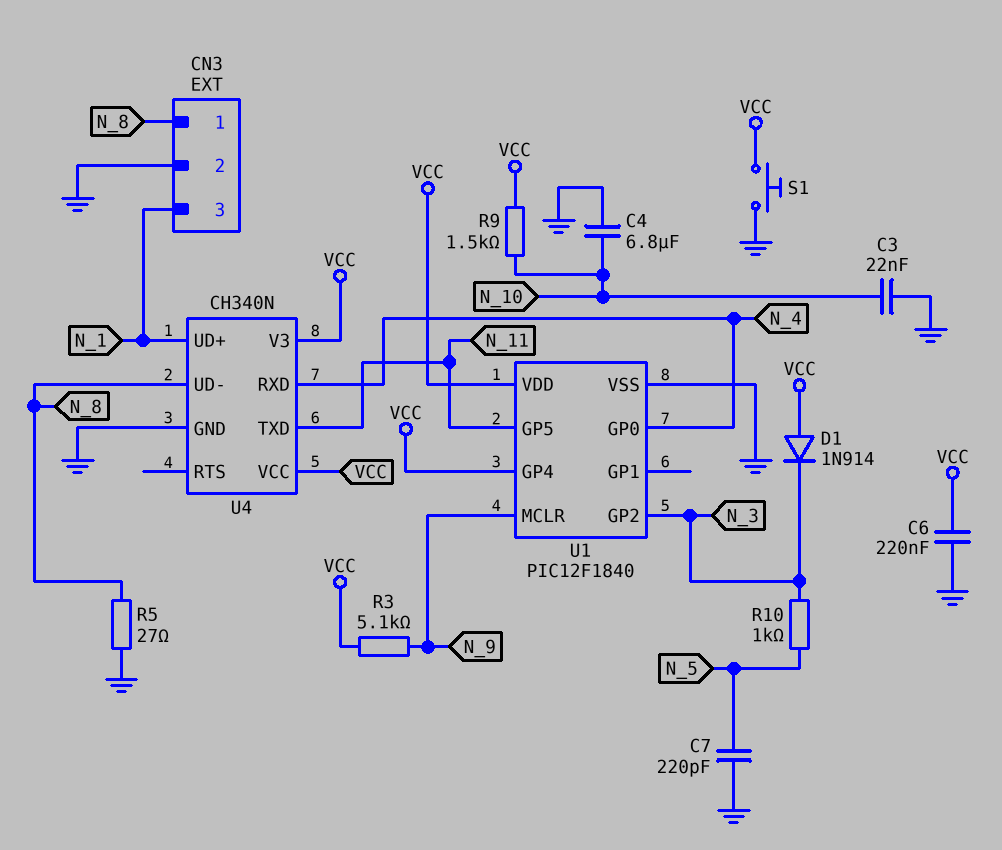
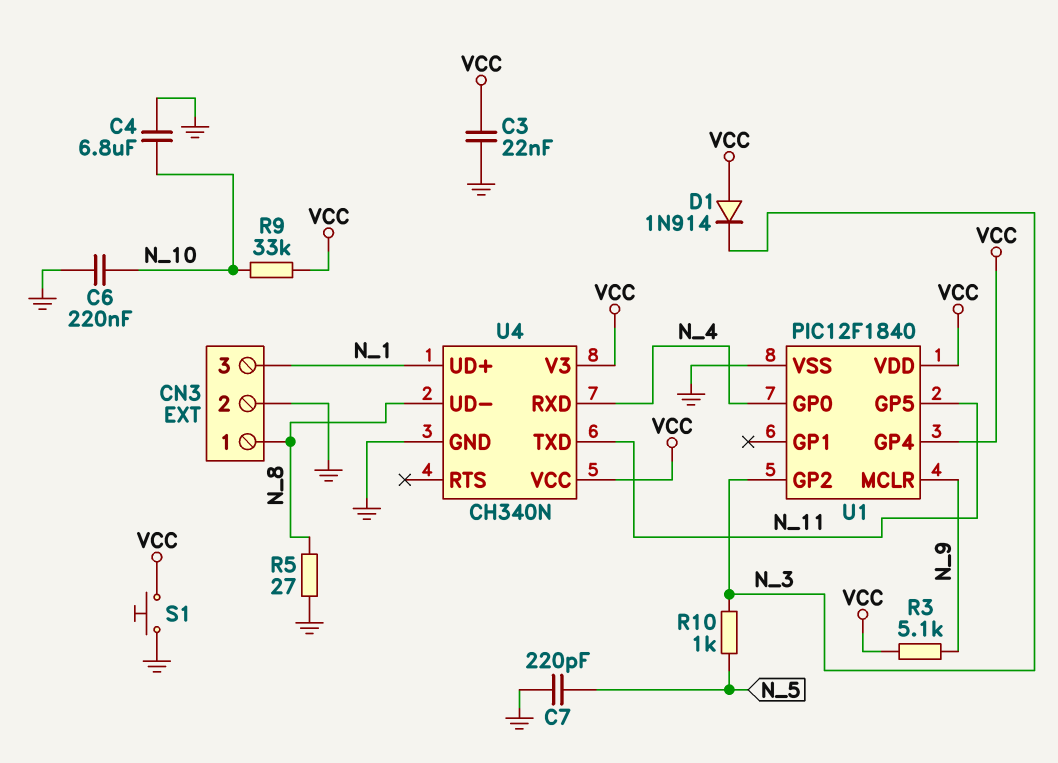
C3: 22nF (GND, N_10) -> 22nF (GND, VCC)
C6: 220nF (GND, VCC) -> 220nF (GND, N_10)
R9: 1.5k (N_10, VCC) -> 33k (N_10, VCC)

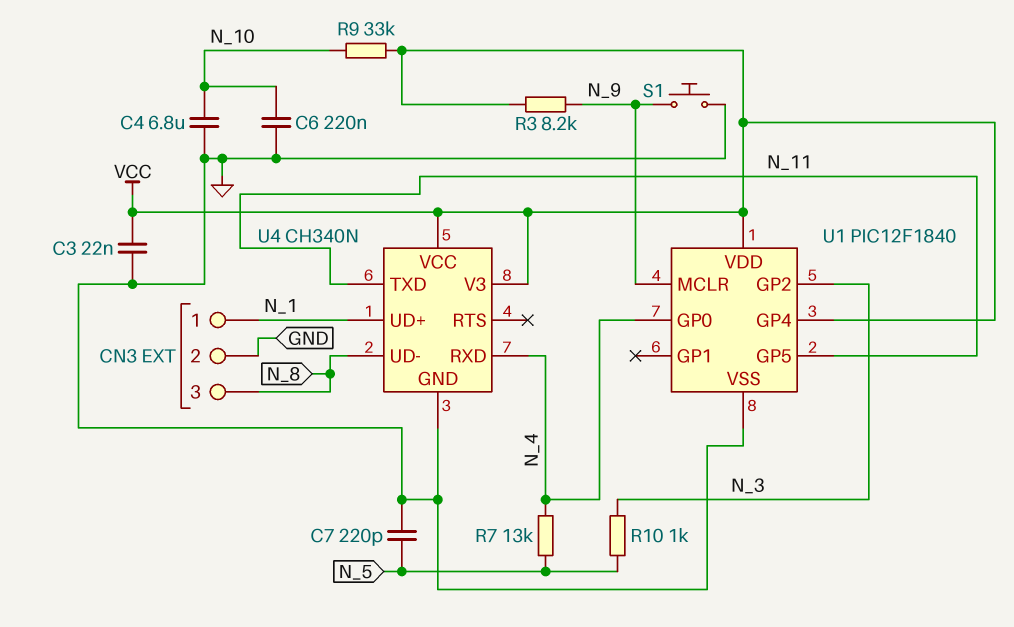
CN3 pin 1: N_8 -> N_1
CN3 pin 3: N_1 -> N_8
D1: diode 1N914 (A VCC, K N_3) -> none
R3: 5.1k (N_9, VCC) -> 8.2k (N_9, VCC)
R5: 27 (GND, N_8) -> none
R7: none -> 13k (N_4, N_5)
S1: button (GND, VCC) -> button (GND, N_9)

